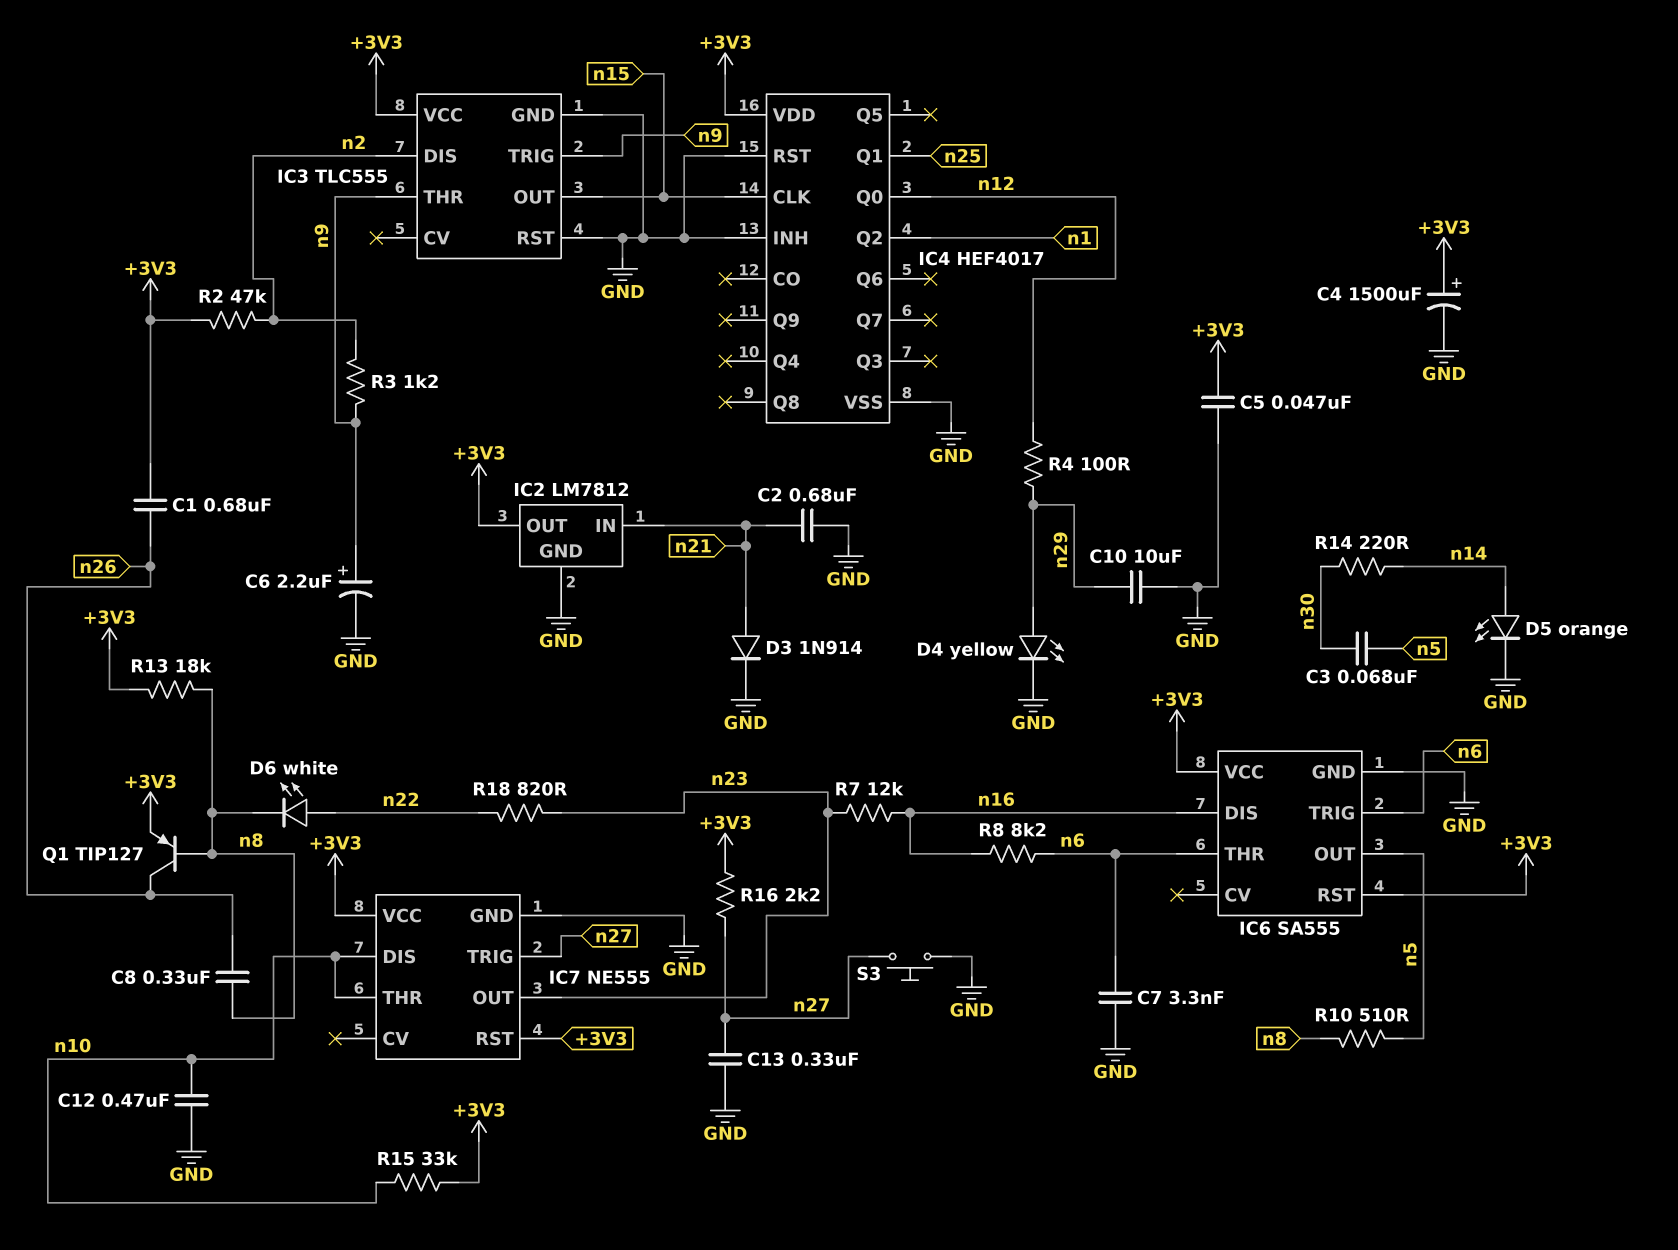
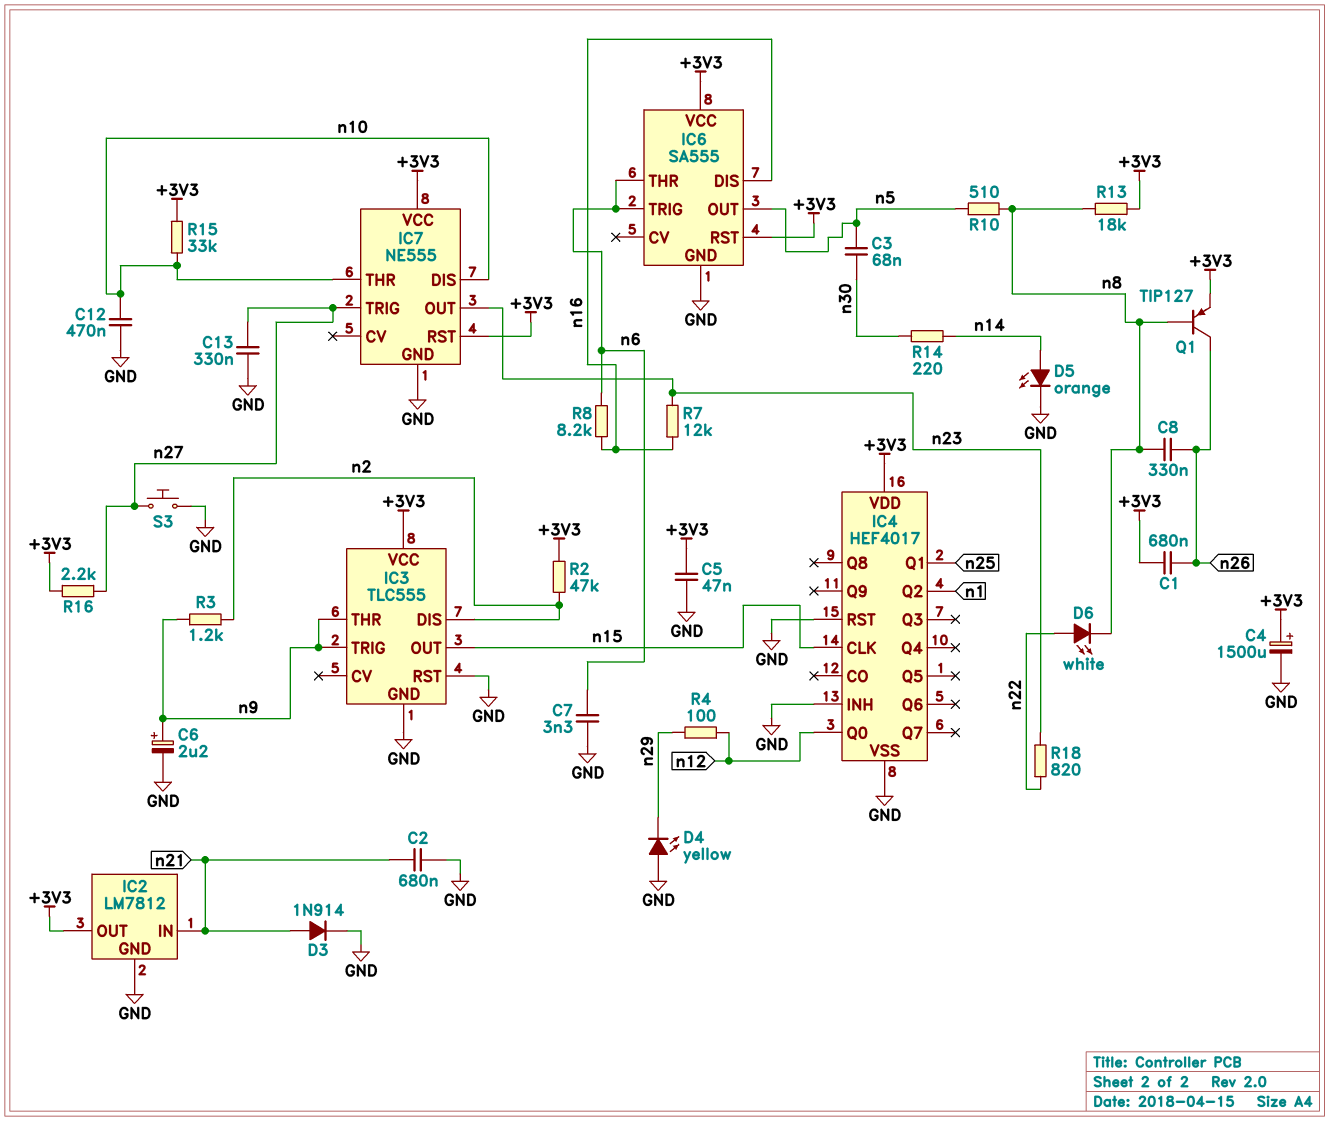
C10: 10uF (GND, n29) -> none
D4: LED yellow (A n29, K GND) -> LED yellow (A GND, K n29)

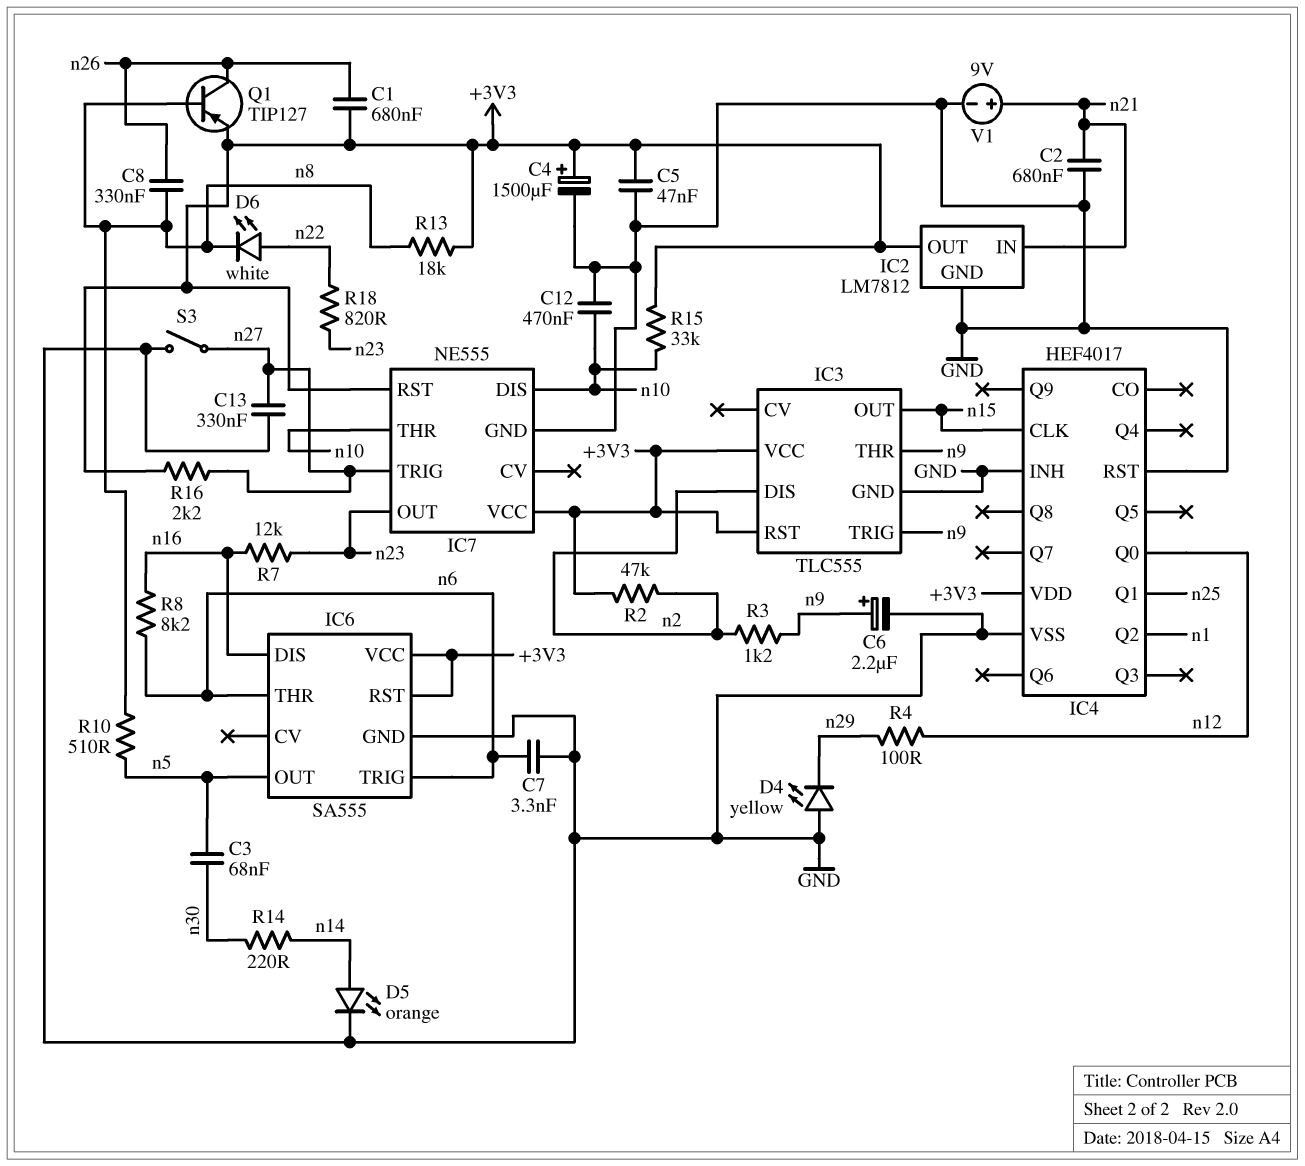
D3: diode 1N914 (A n21, K GND) -> none
IC3 pin RST: GND -> +3V3
S3: button (GND, n27) -> switch (GND, n27)
V1: none -> 9V (plus n21, minus GND)

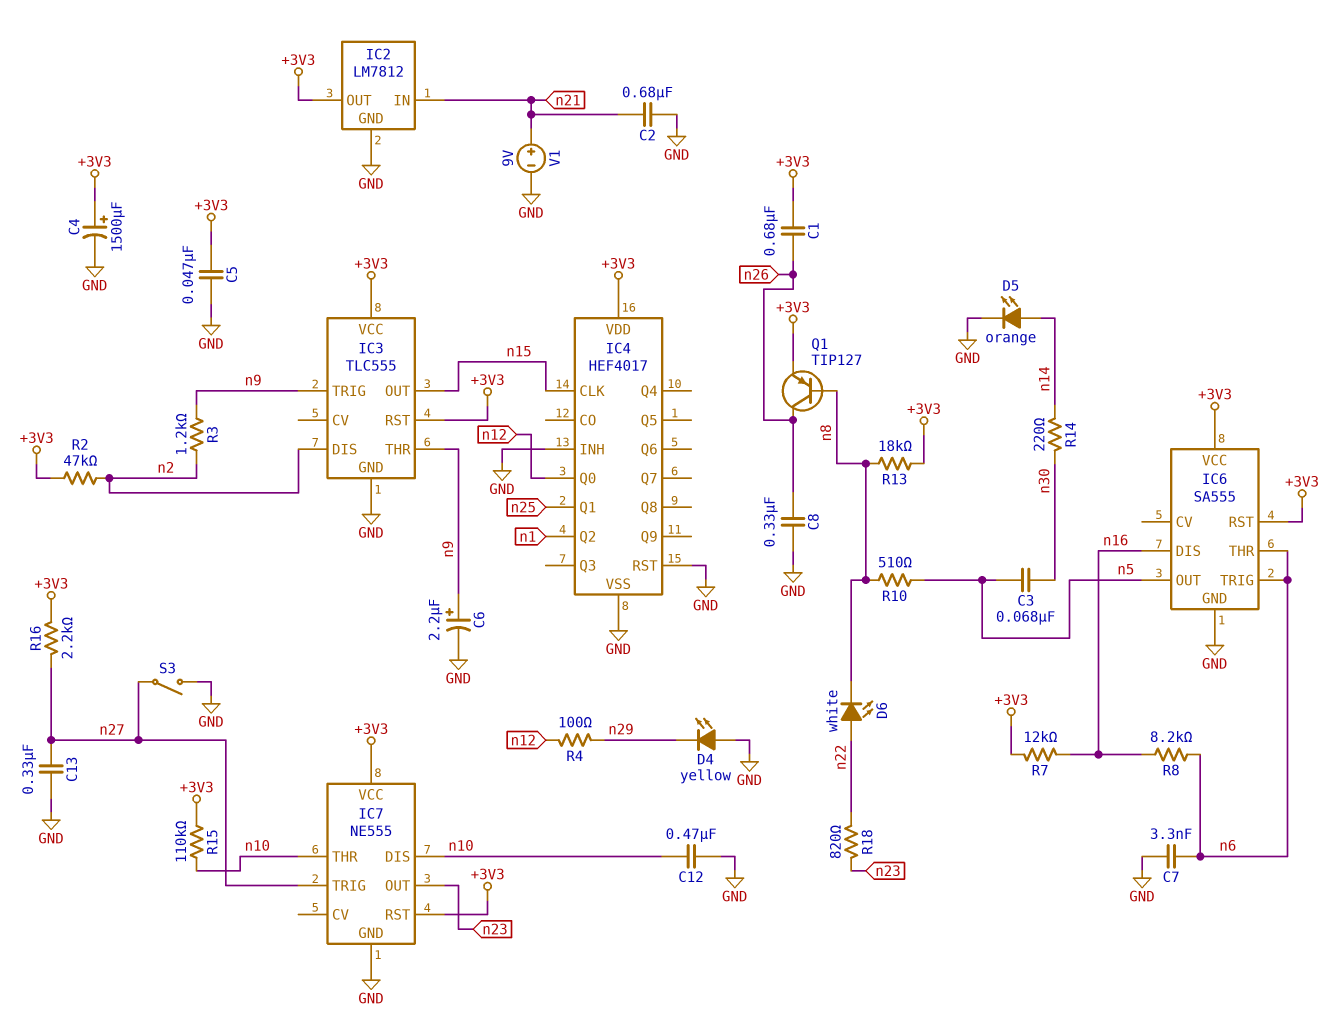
C8: 330nF (n8, n26) -> 330nF (GND, n26)
R7: 12k (n16, n23) -> 12k (+3V3, n16)
R15: 33k (+3V3, n10) -> 110k (+3V3, n10)

